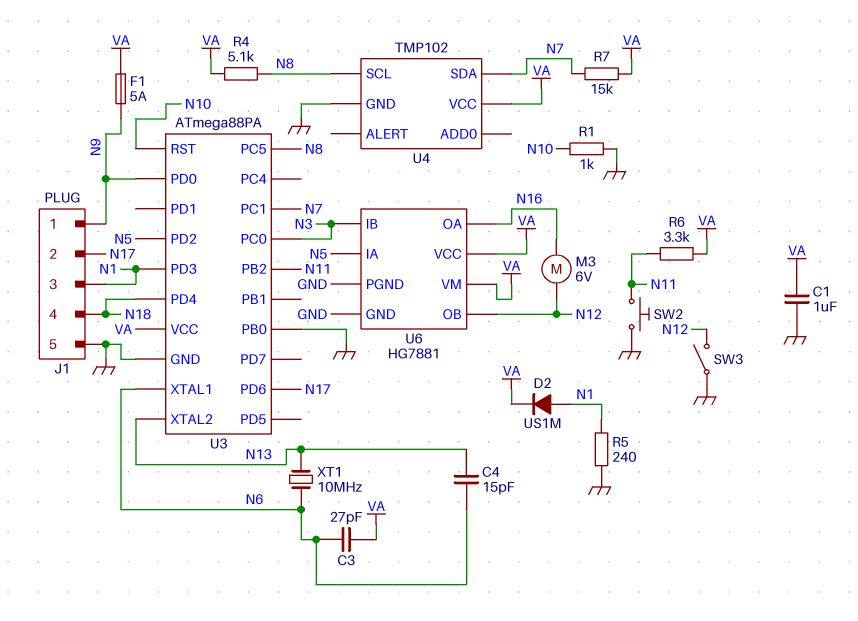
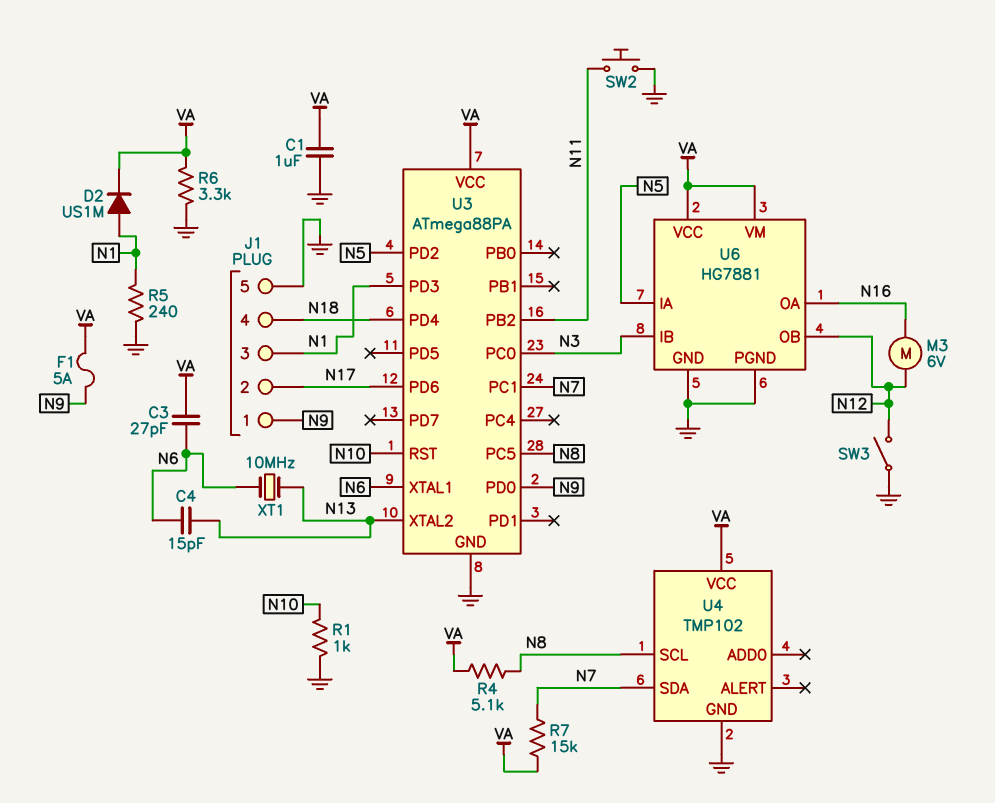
R6: 3.3k (N11, VA) -> 3.3k (GND, VA)
U3 pin PB0: GND -> none

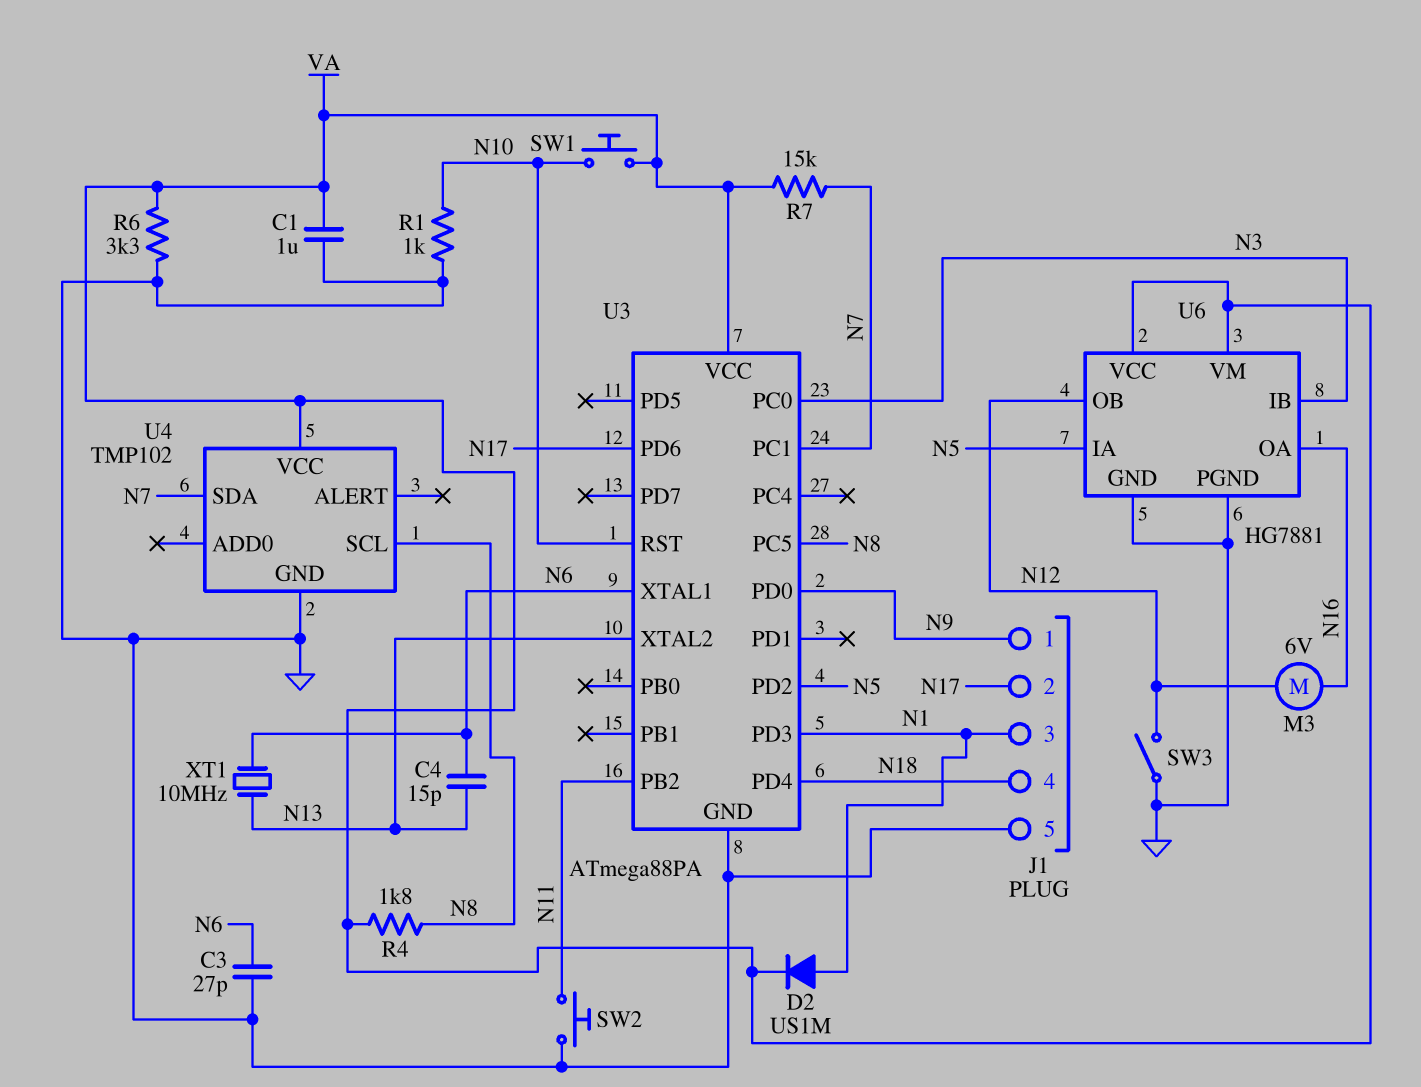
C3: 27pF (N6, VA) -> 27pF (GND, N6)
F1: 5A (N9, VA) -> none
R4: 5.1k (N8, VA) -> 1.8k (N8, VA)
R5: 240 (GND, N1) -> none
SW1: none -> button (N10, VA)

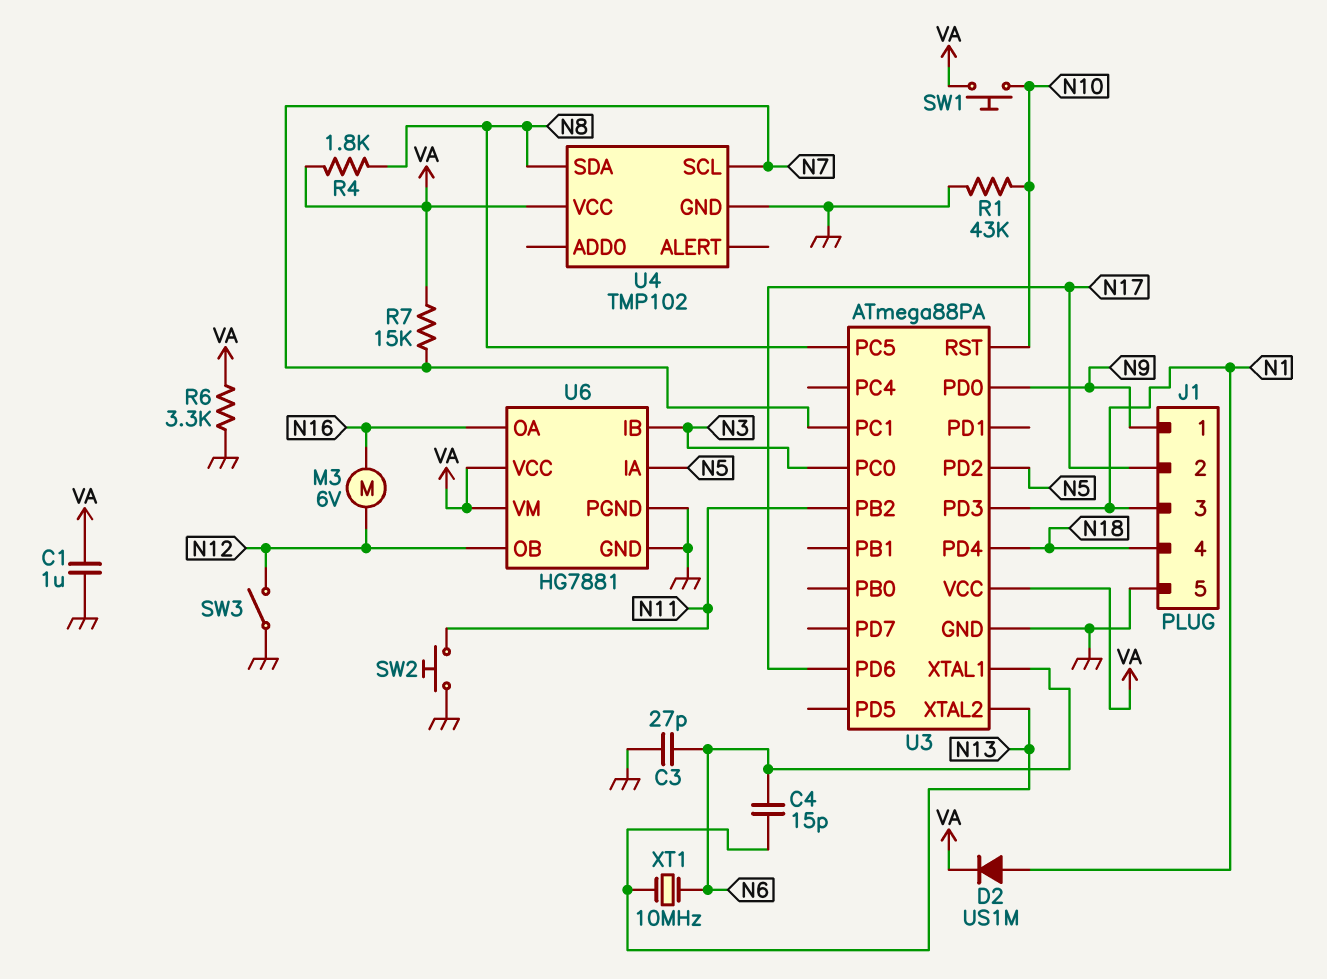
R1: 1k (GND, N10) -> 43k (GND, N10)
U4 pin SCL: N8 -> N7
U4 pin SDA: N7 -> N8

